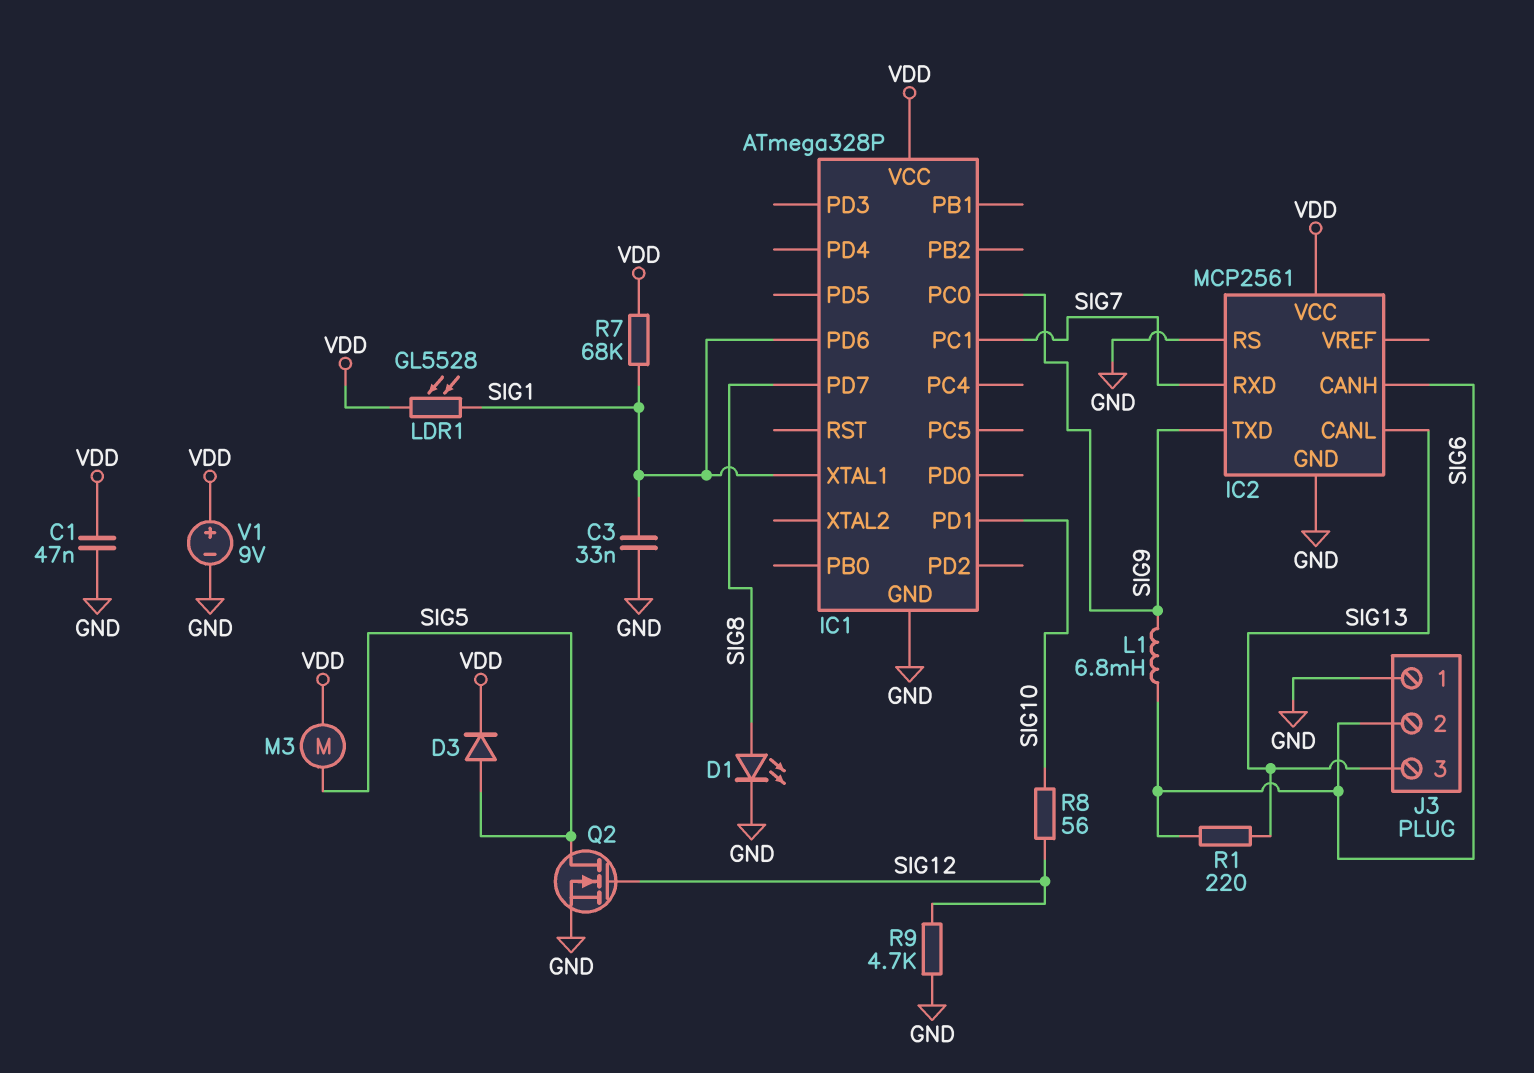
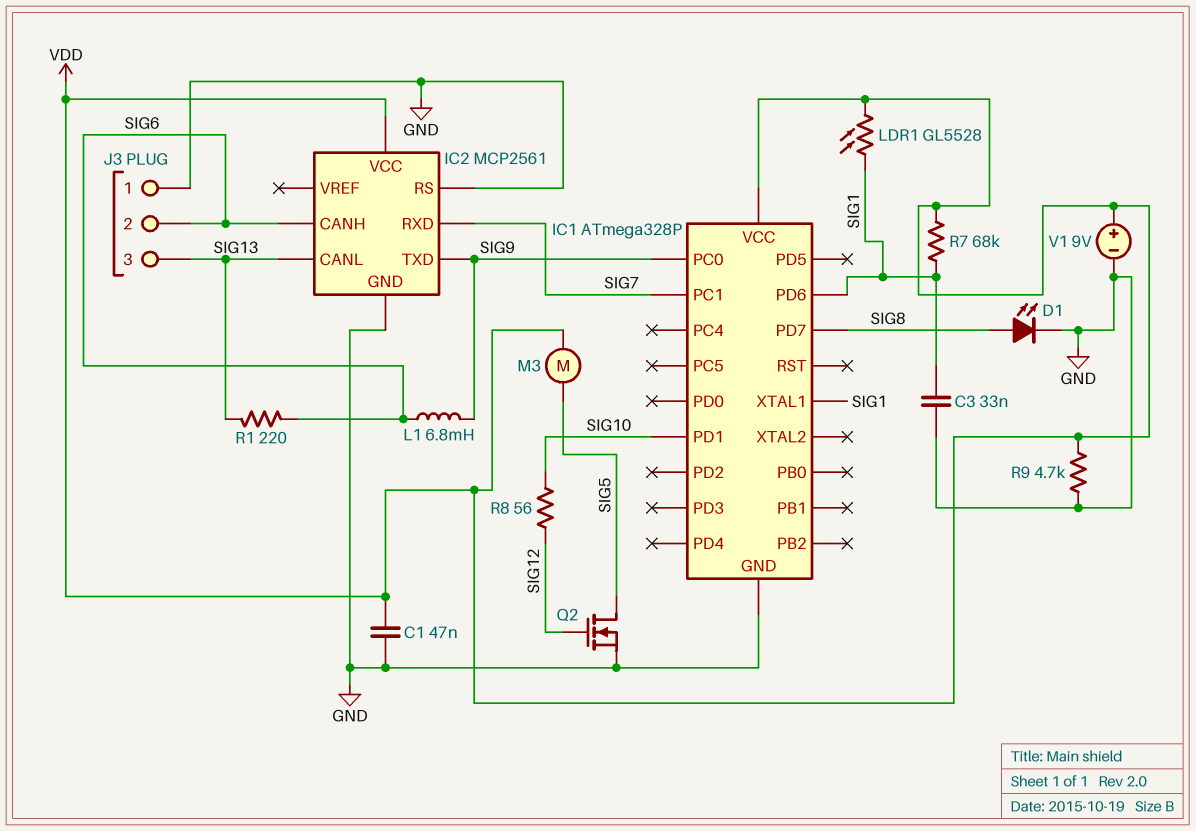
D3: diode (A SIG5, K VDD) -> none
R9: 4.7k (GND, SIG12) -> 4.7k (GND, VDD)

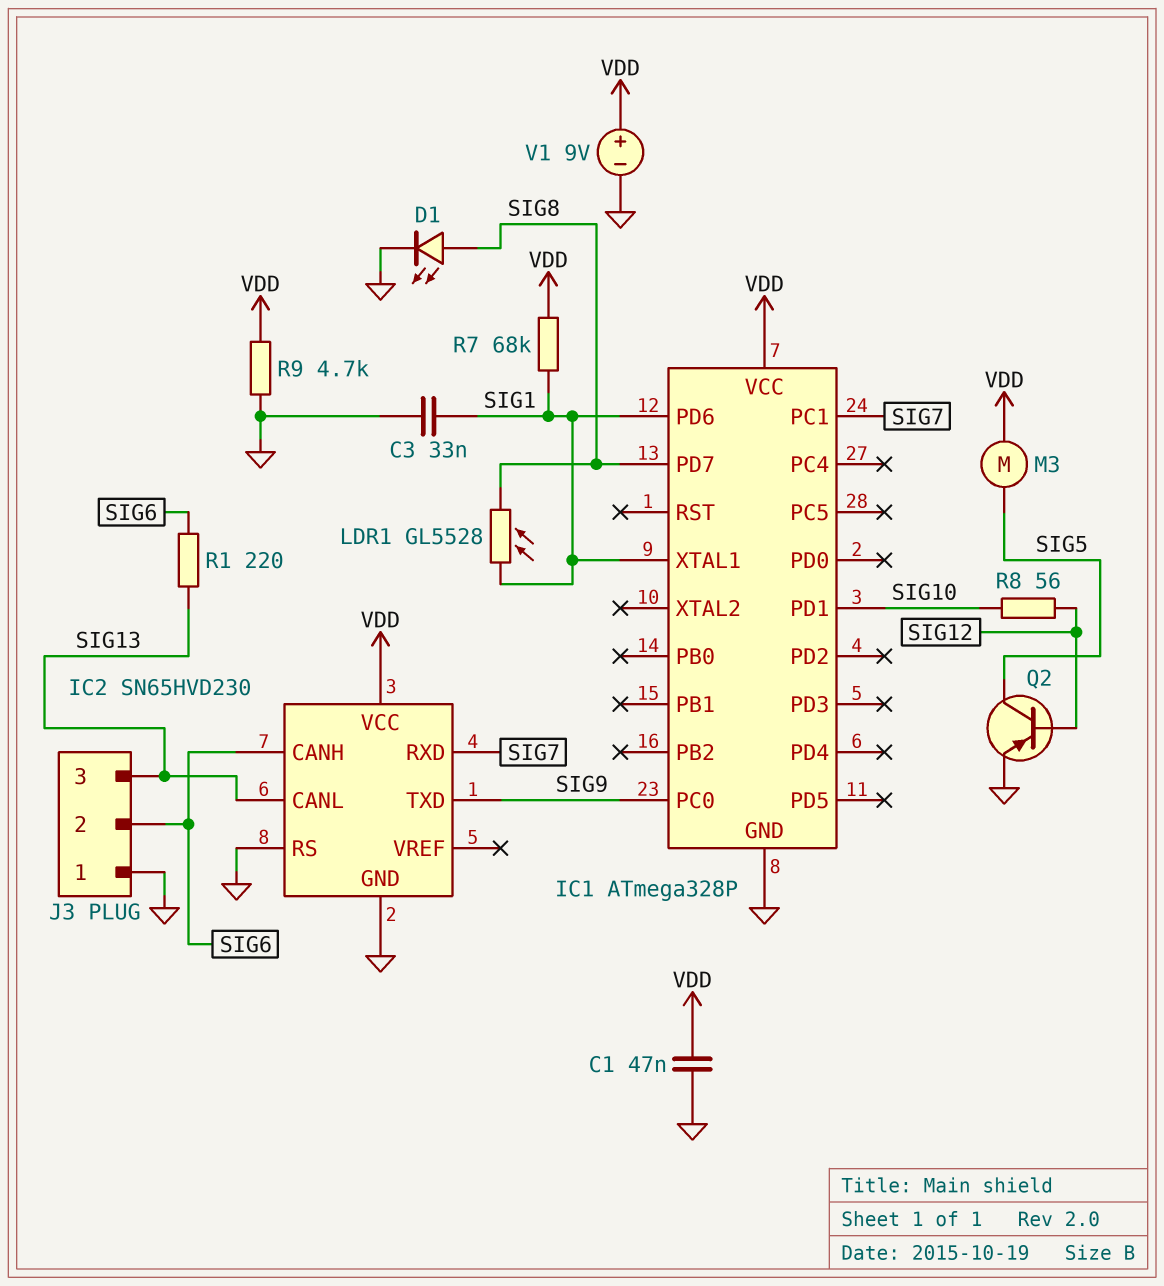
IC2: MCP2561 -> SN65HVD230
L1: 6.8mH (SIG6, SIG9) -> none
LDR1: GL5528 (SIG1, VDD) -> GL5528 (SIG1, SIG8)
Q2: NMOS (G SIG12, D SIG5, S GND) -> PNP (B SIG12, C SIG5, E GND)

